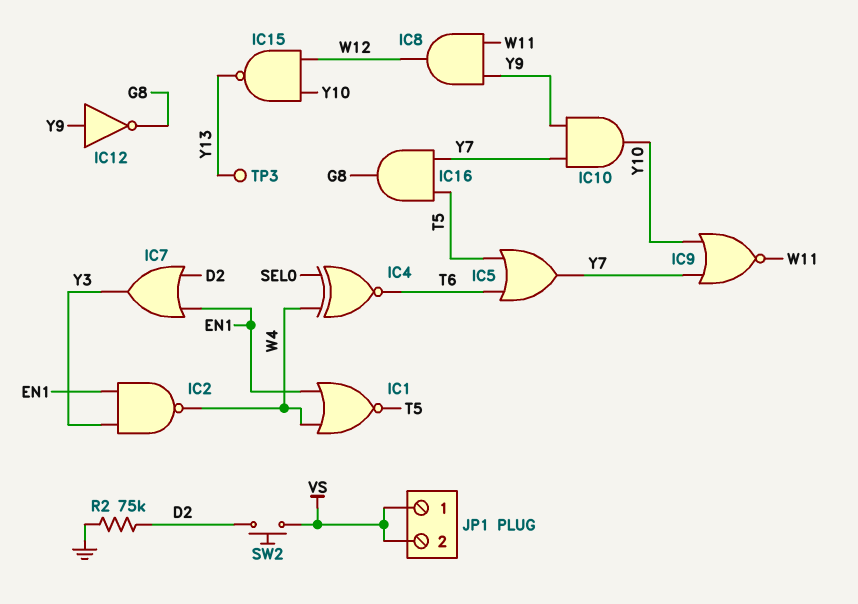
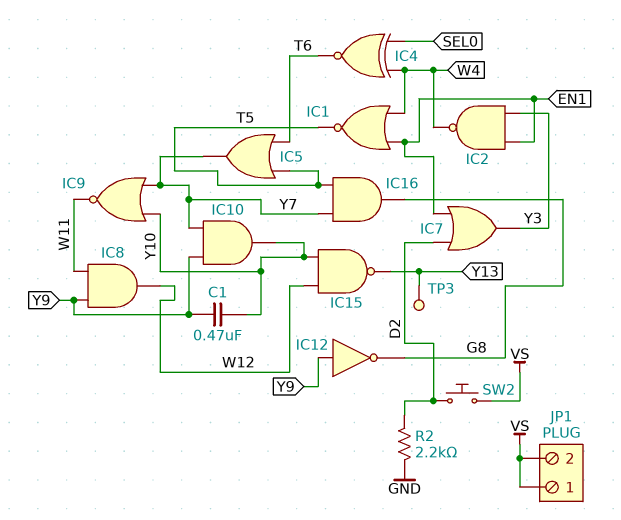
C1: none -> 470nF (Y9, Y10)
R2: 75k (D2, GND) -> 2.2k (D2, GND)

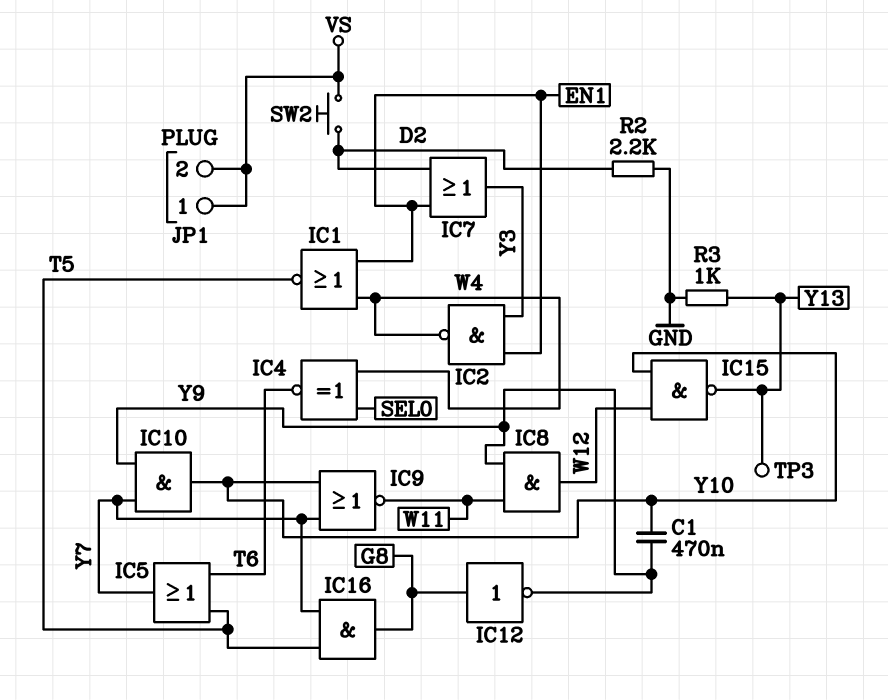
IC12: NOT (in Y9, out G8) -> NOT (in G8, out Y9)
R3: none -> 1k (GND, Y13)

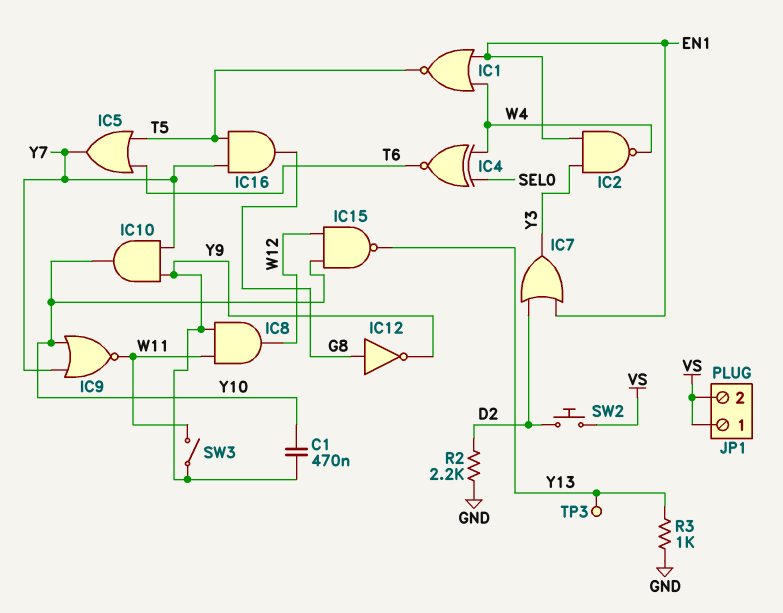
SW3: none -> switch (W11, Y9)

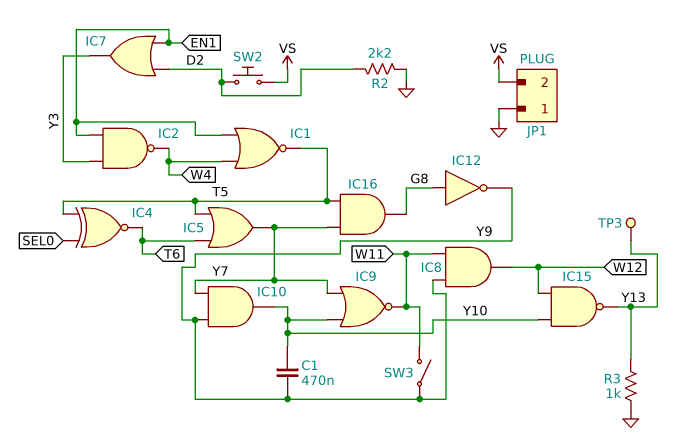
IC4: XNOR (in SEL0, in W4, out T6) -> XNOR (in SEL0, in T5, out T6)
JP1 pin 1: VS -> GND

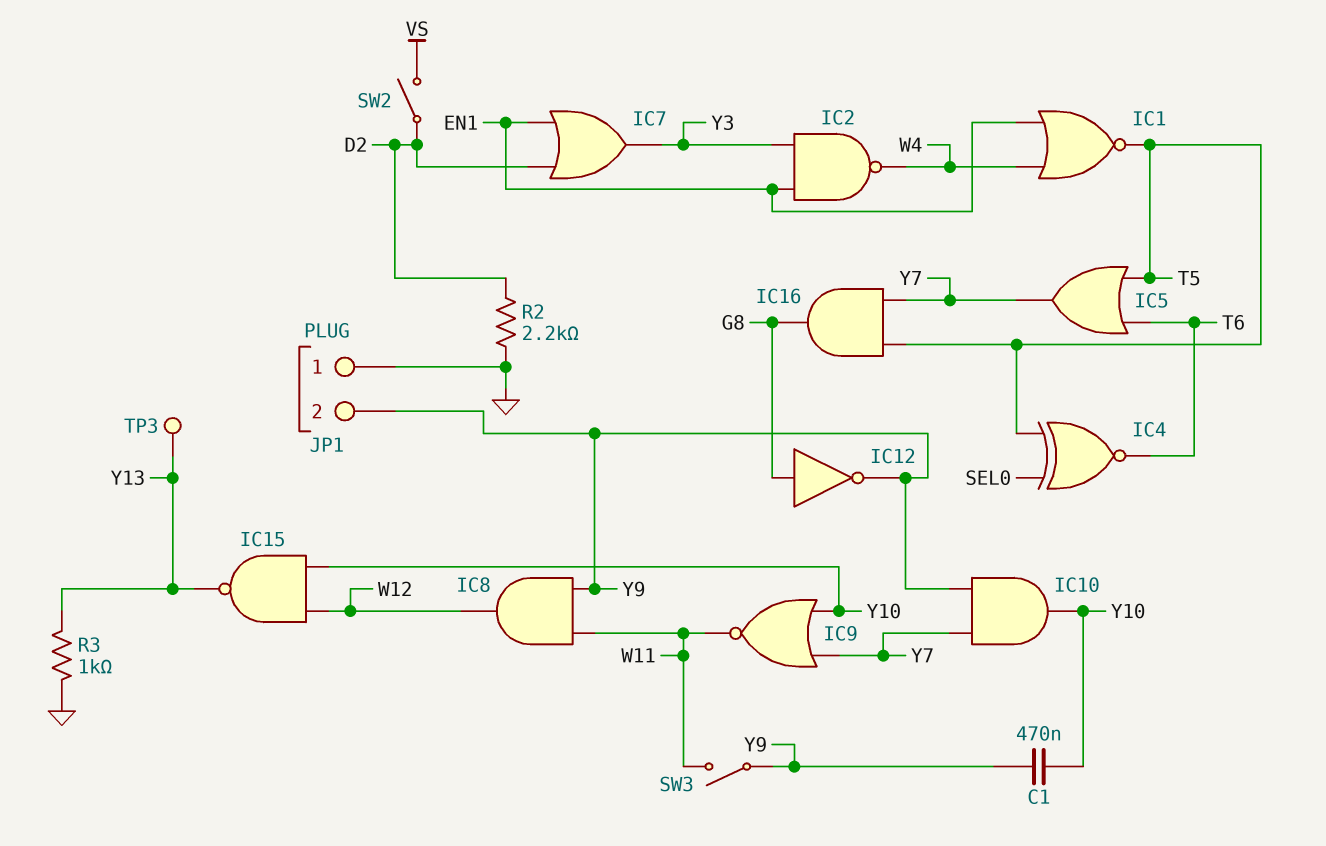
JP1 pin 2: VS -> Y9
SW2: button (D2, VS) -> switch (D2, VS)

